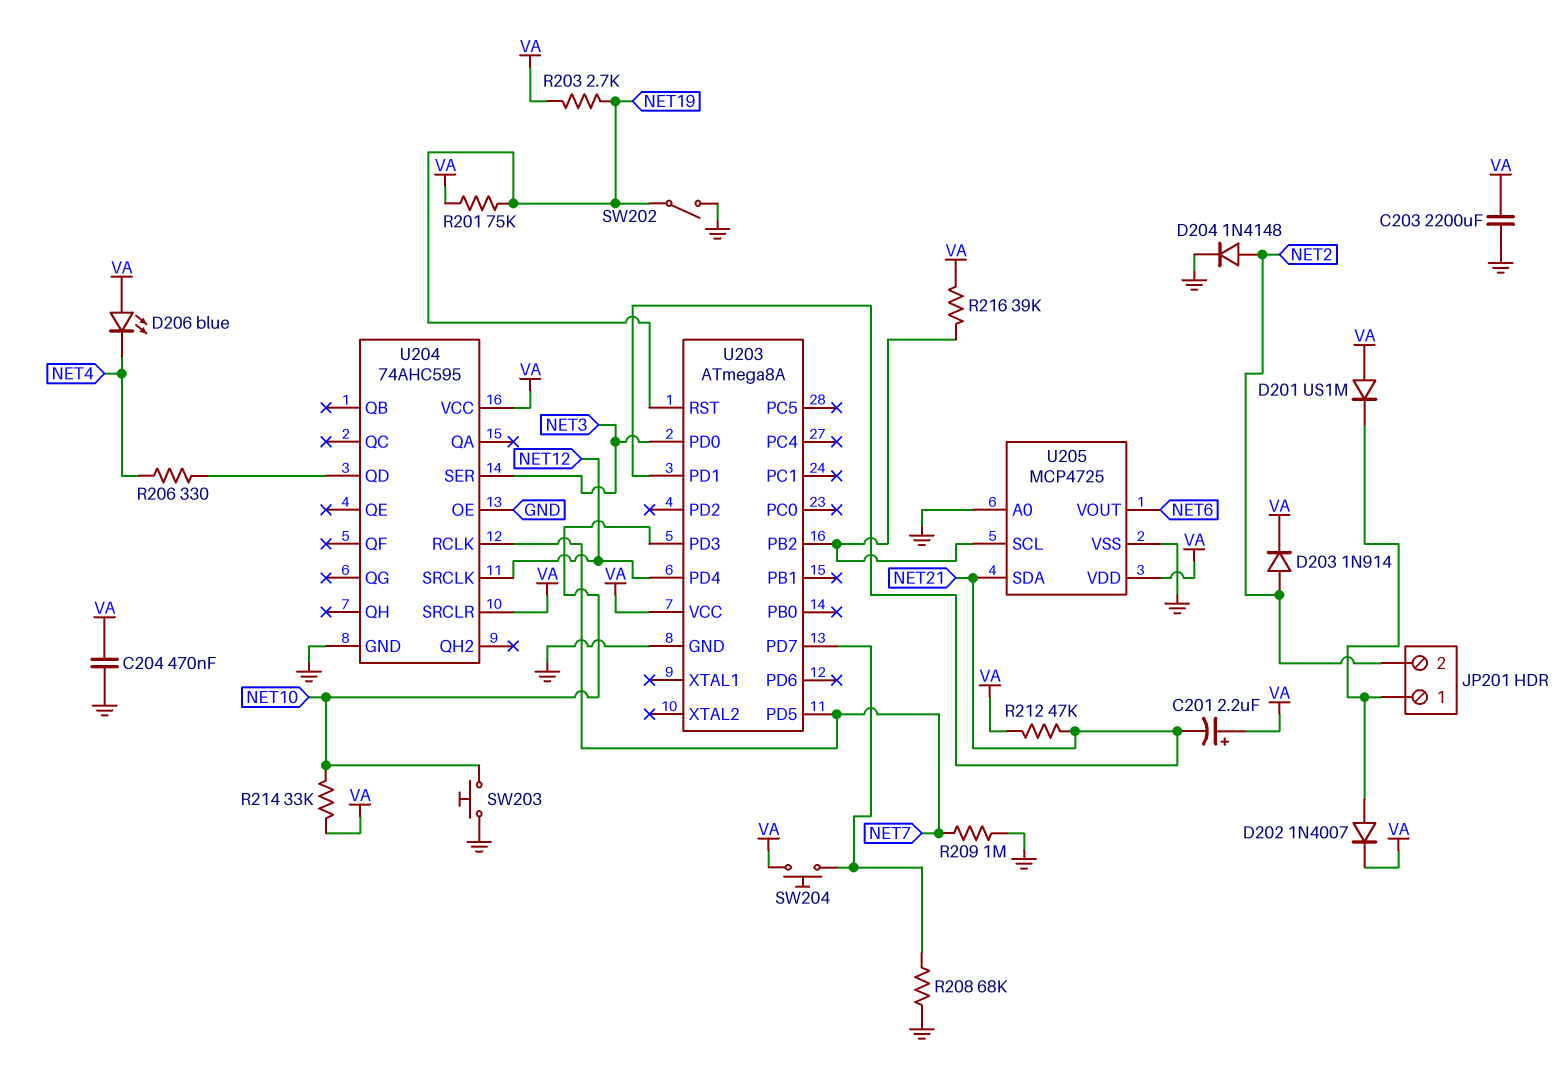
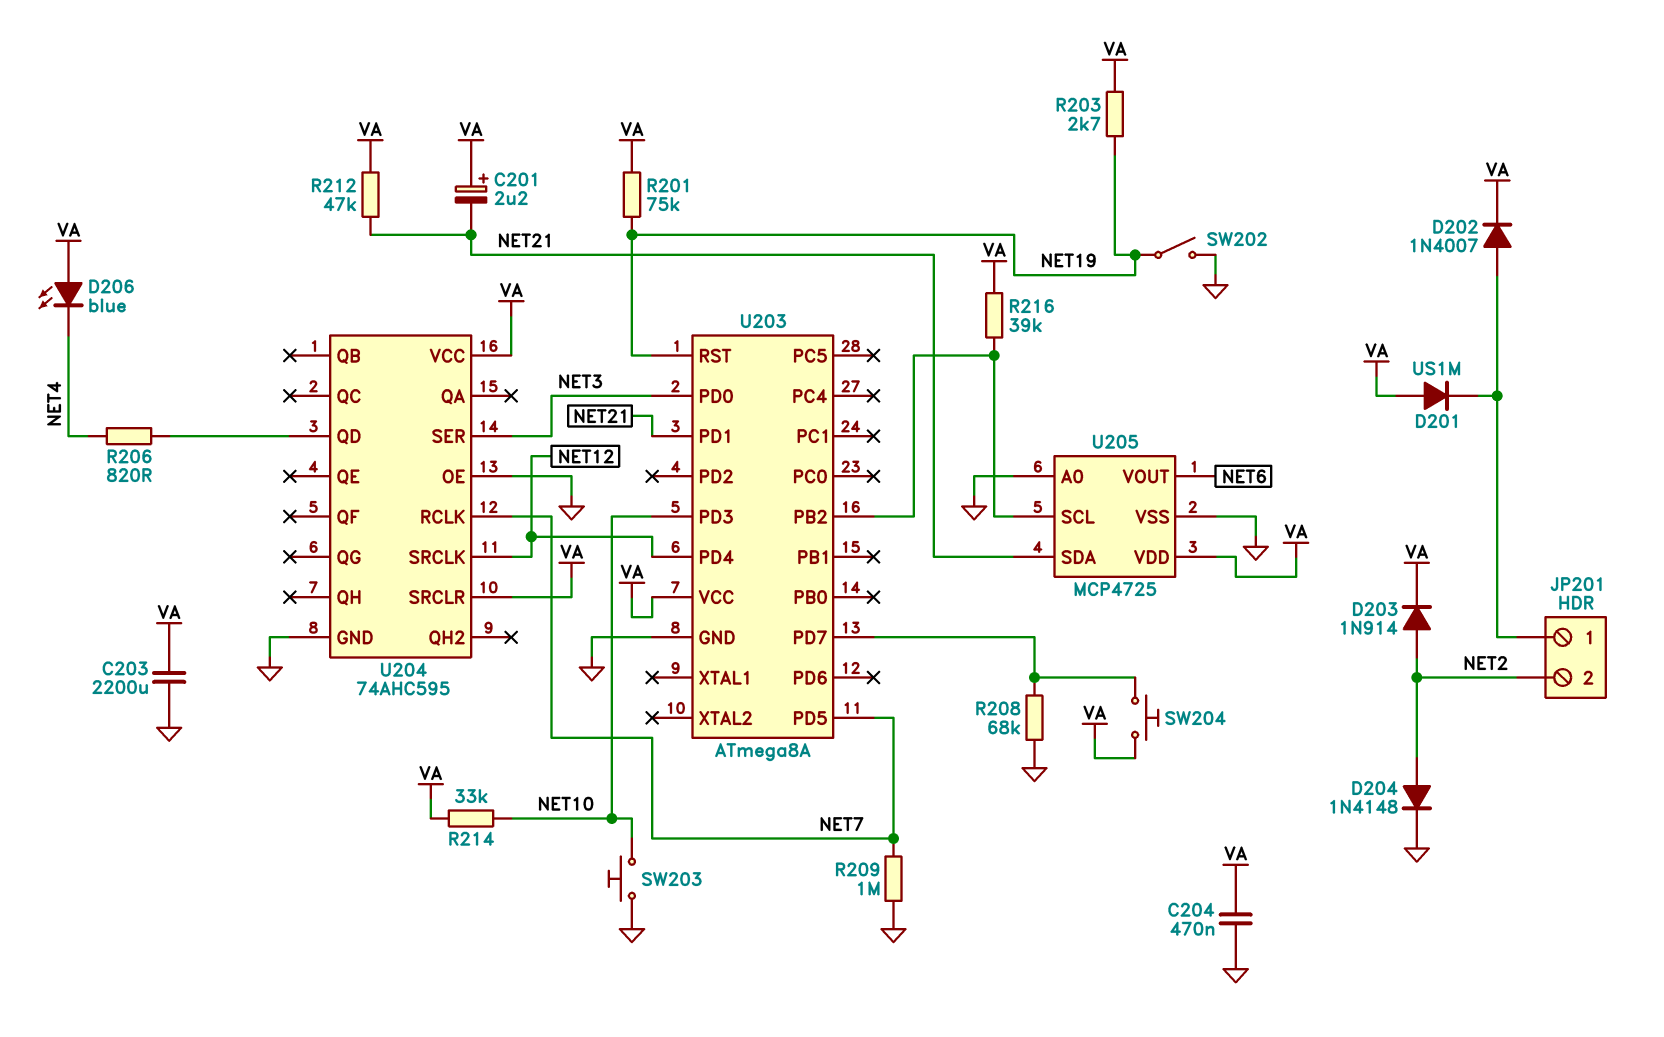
R206: 330 (NET4, U204/QD) -> 820 (NET4, U204/QD)

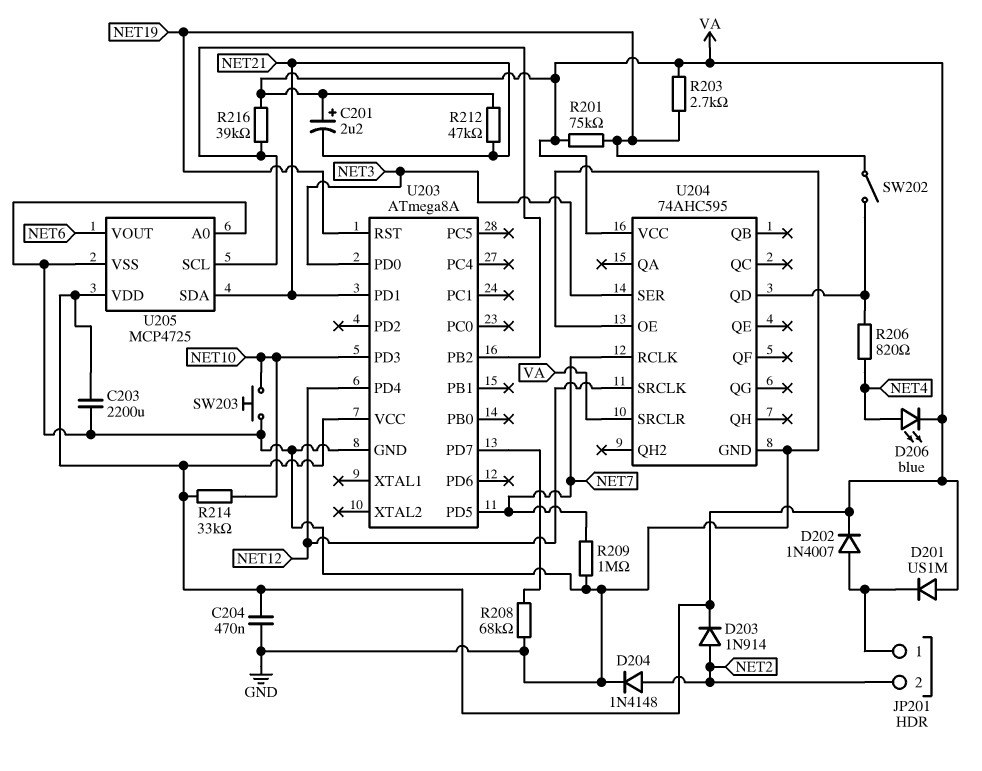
D206: LED blue (A VA, K NET4) -> LED blue (A NET4, K VA)
SW202: switch (GND, NET19) -> switch (NET19, U204/QD)
SW204: button (U203/PD7, VA) -> none

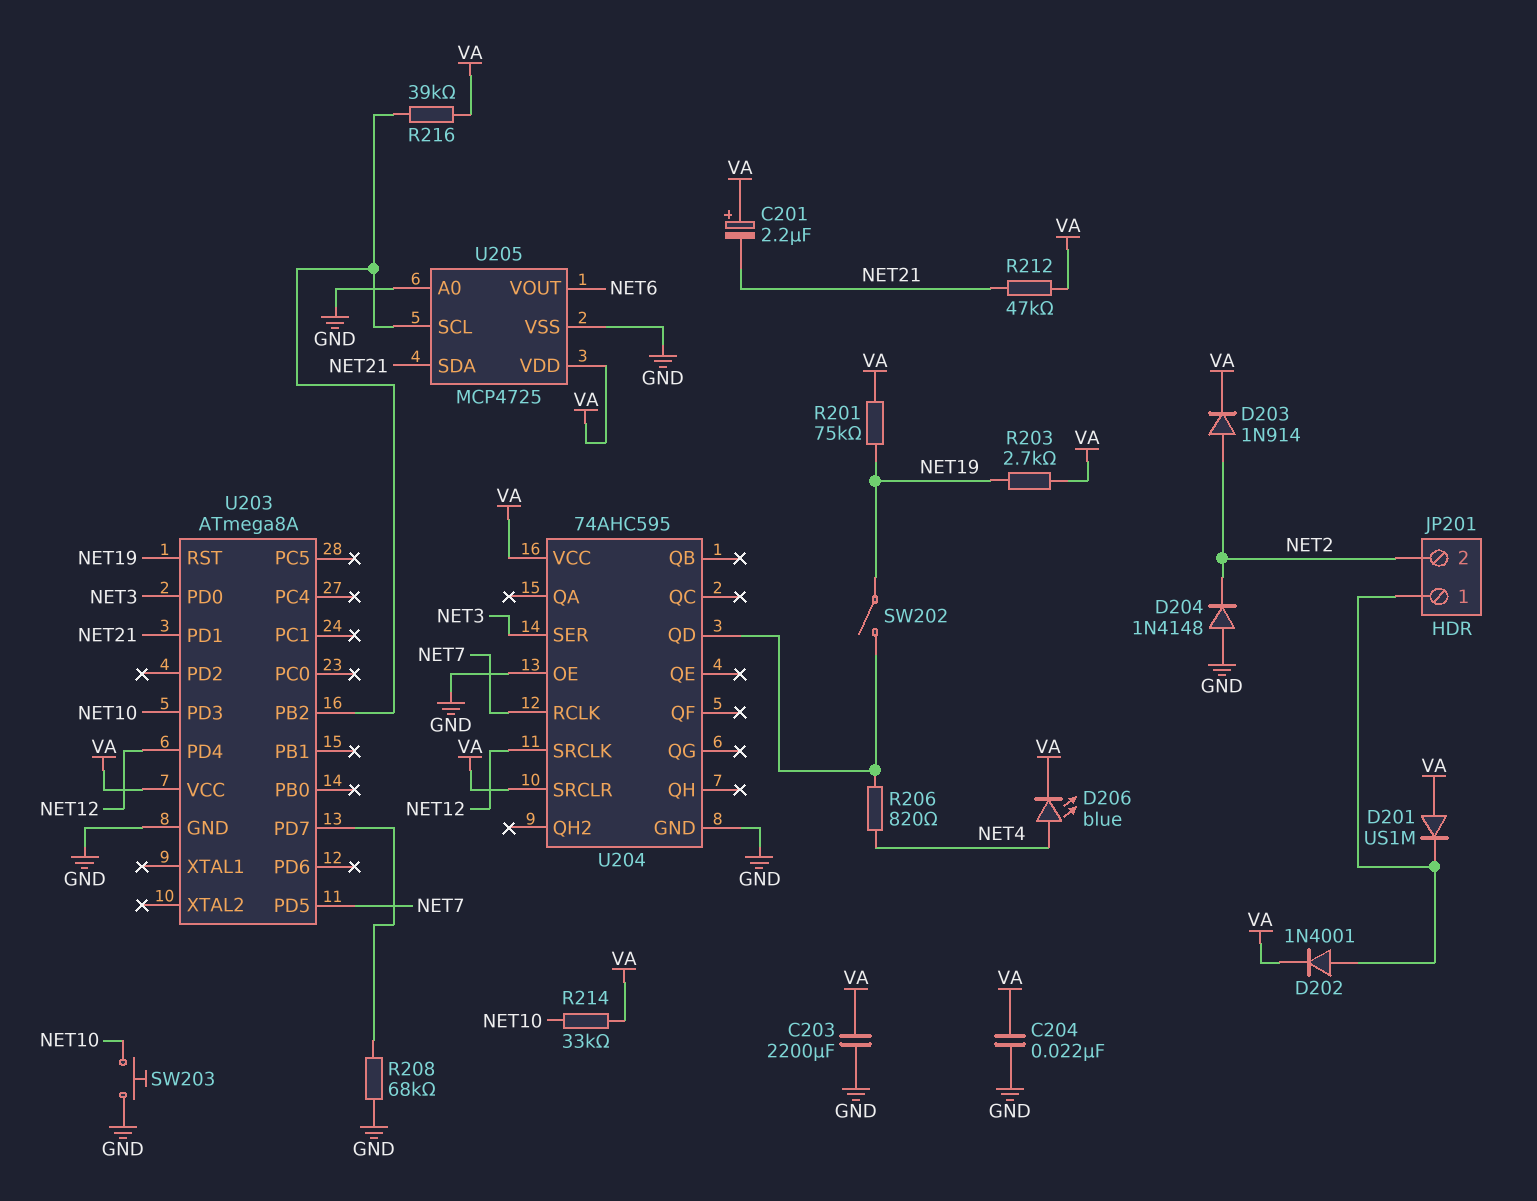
C204: 470nF (GND, VA) -> 22nF (GND, VA)
D202: diode 1N4007 (A JP201/1, K VA) -> diode 1N4001 (A JP201/1, K VA)
D204: diode 1N4148 (A NET2, K GND) -> diode 1N4148 (A GND, K NET2)
R209: 1M (GND, NET7) -> none

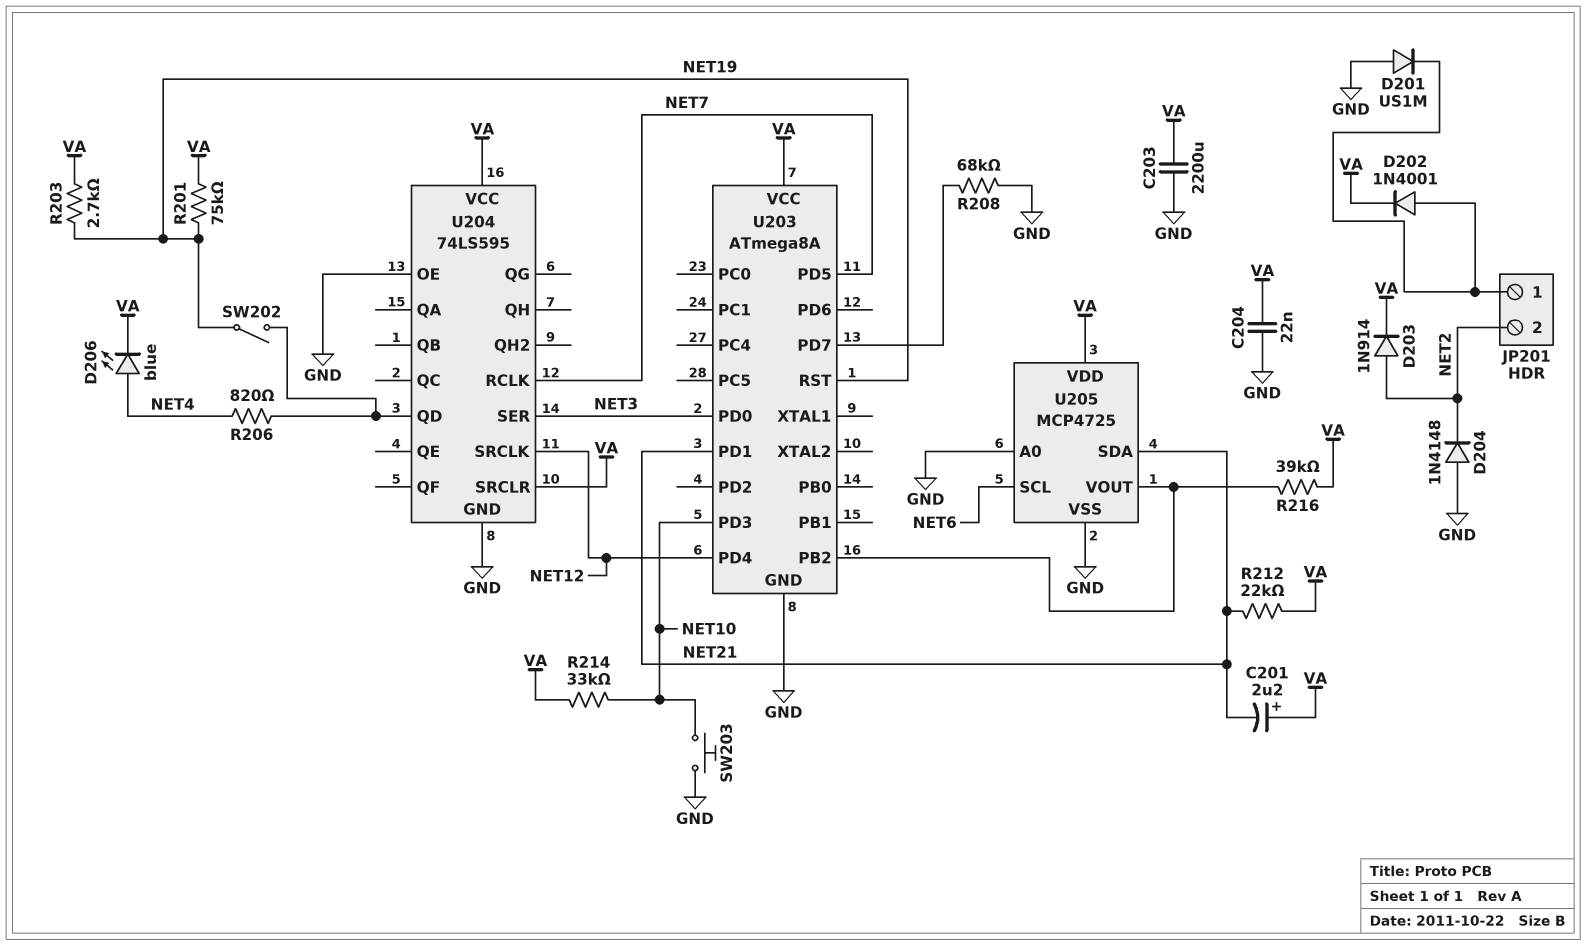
D201: diode US1M (A VA, K JP201/1) -> diode US1M (A GND, K JP201/1)
R212: 47k (NET21, VA) -> 22k (NET21, VA)
U204: 74AHC595 -> 74LS595
U205 pin SCL: U203/PB2 -> NET6
U205 pin VOUT: NET6 -> U203/PB2

